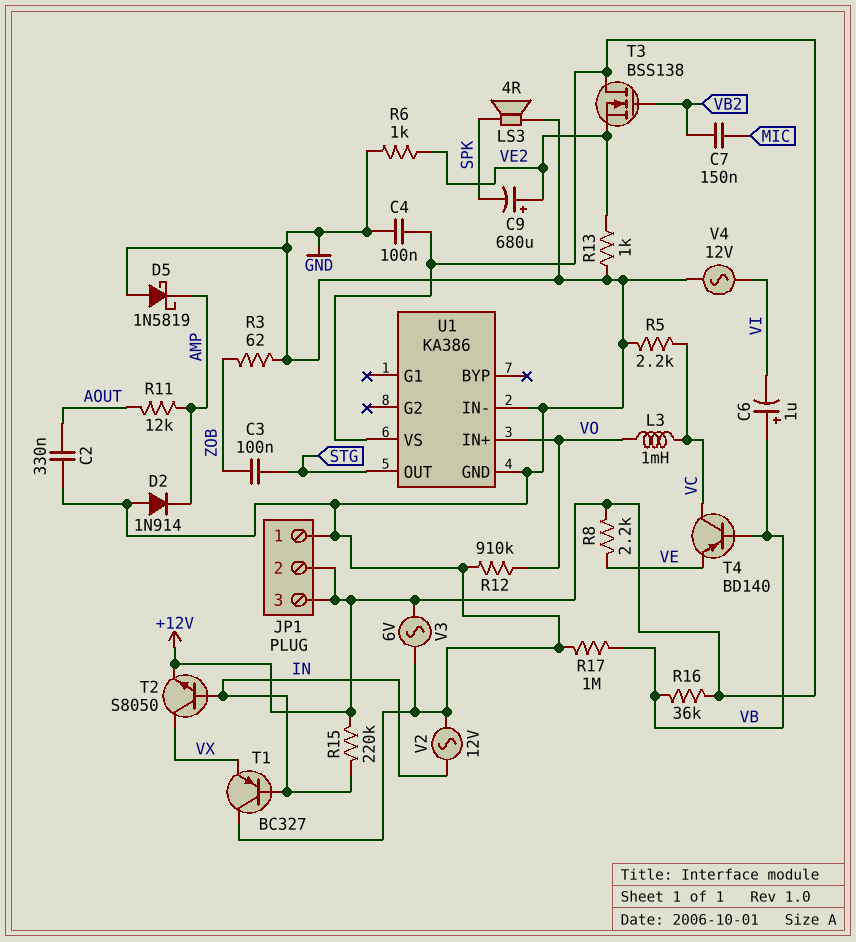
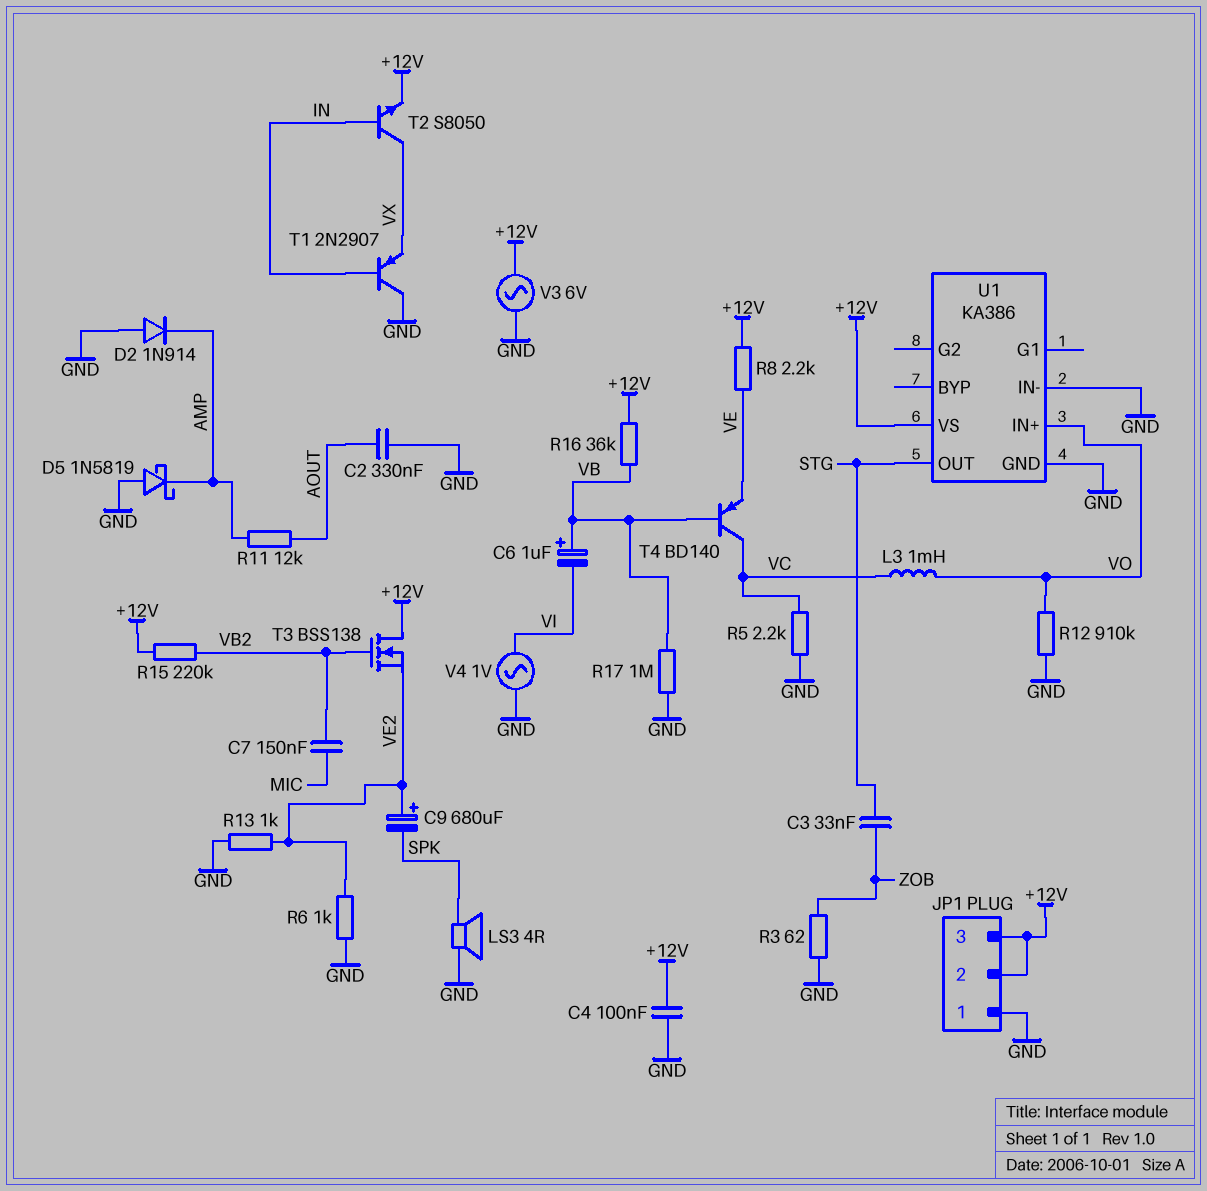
C3: 100nF (STG, ZOB) -> 33nF (STG, ZOB)
R15: 220k (+12V, IN) -> 220k (+12V, VB2)
T1: PNP BC327 (B IN, C GND, E VX) -> PNP 2N2907 (B IN, C GND, E VX)
V2: AC 12V (GND, IN) -> none
V4: AC 12V (GND, VI) -> AC 1V (GND, VI)

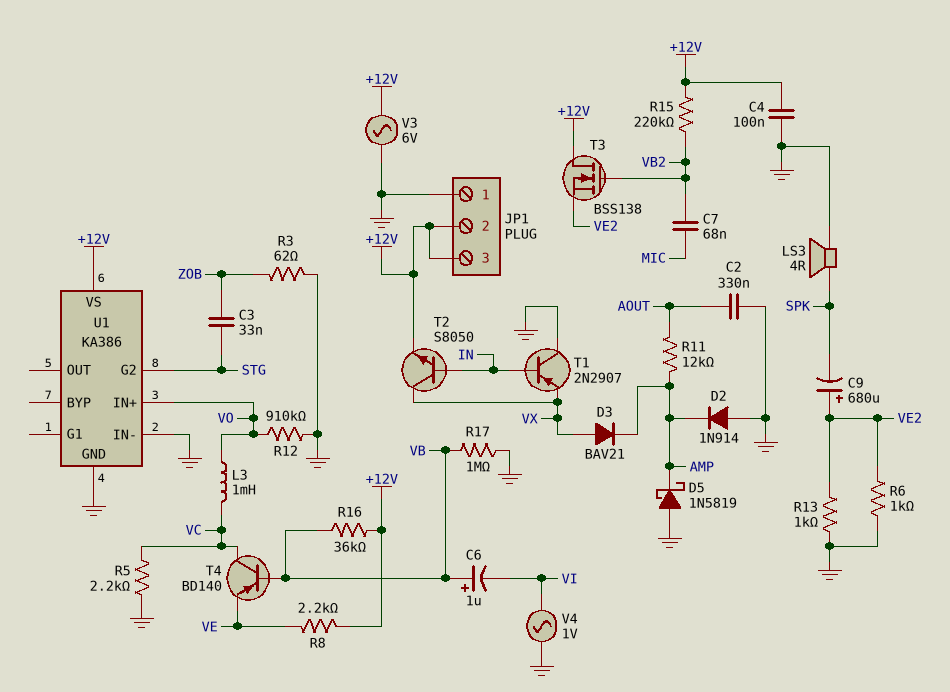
C7: 150nF (MIC, VB2) -> 68nF (MIC, VB2)
D3: none -> diode BAV21 (A VX, K AMP)
U1 pin G2: none -> STG
U1 pin OUT: STG -> none

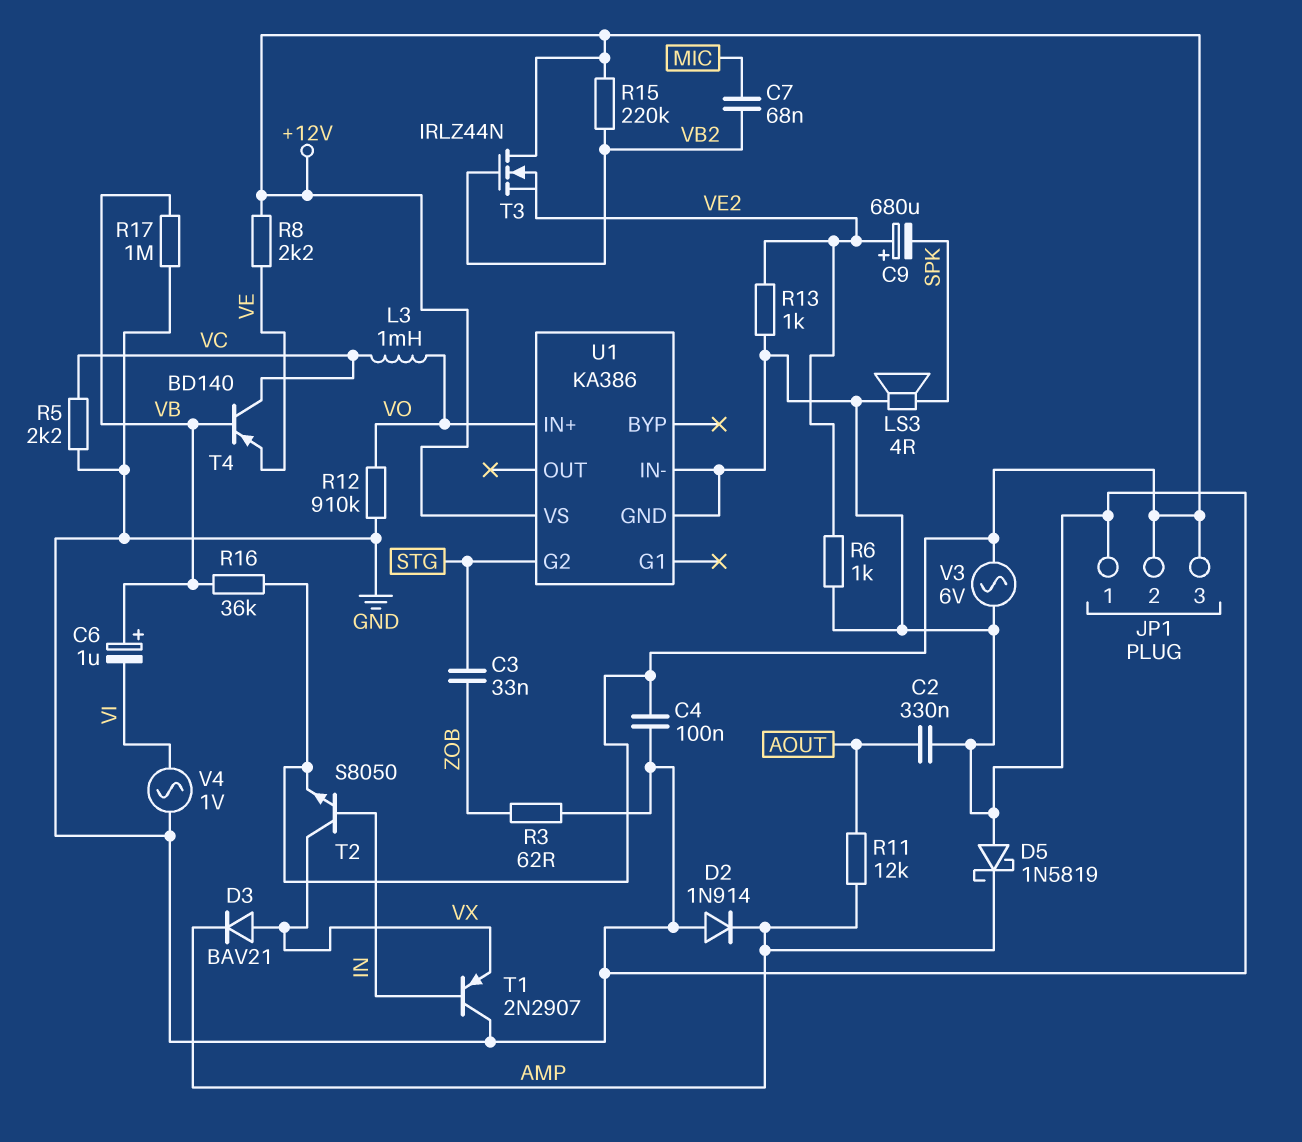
T3: NMOS BSS138 (G VB2, D +12V, S VE2) -> NMOS IRLZ44N (G VB2, D +12V, S VE2)

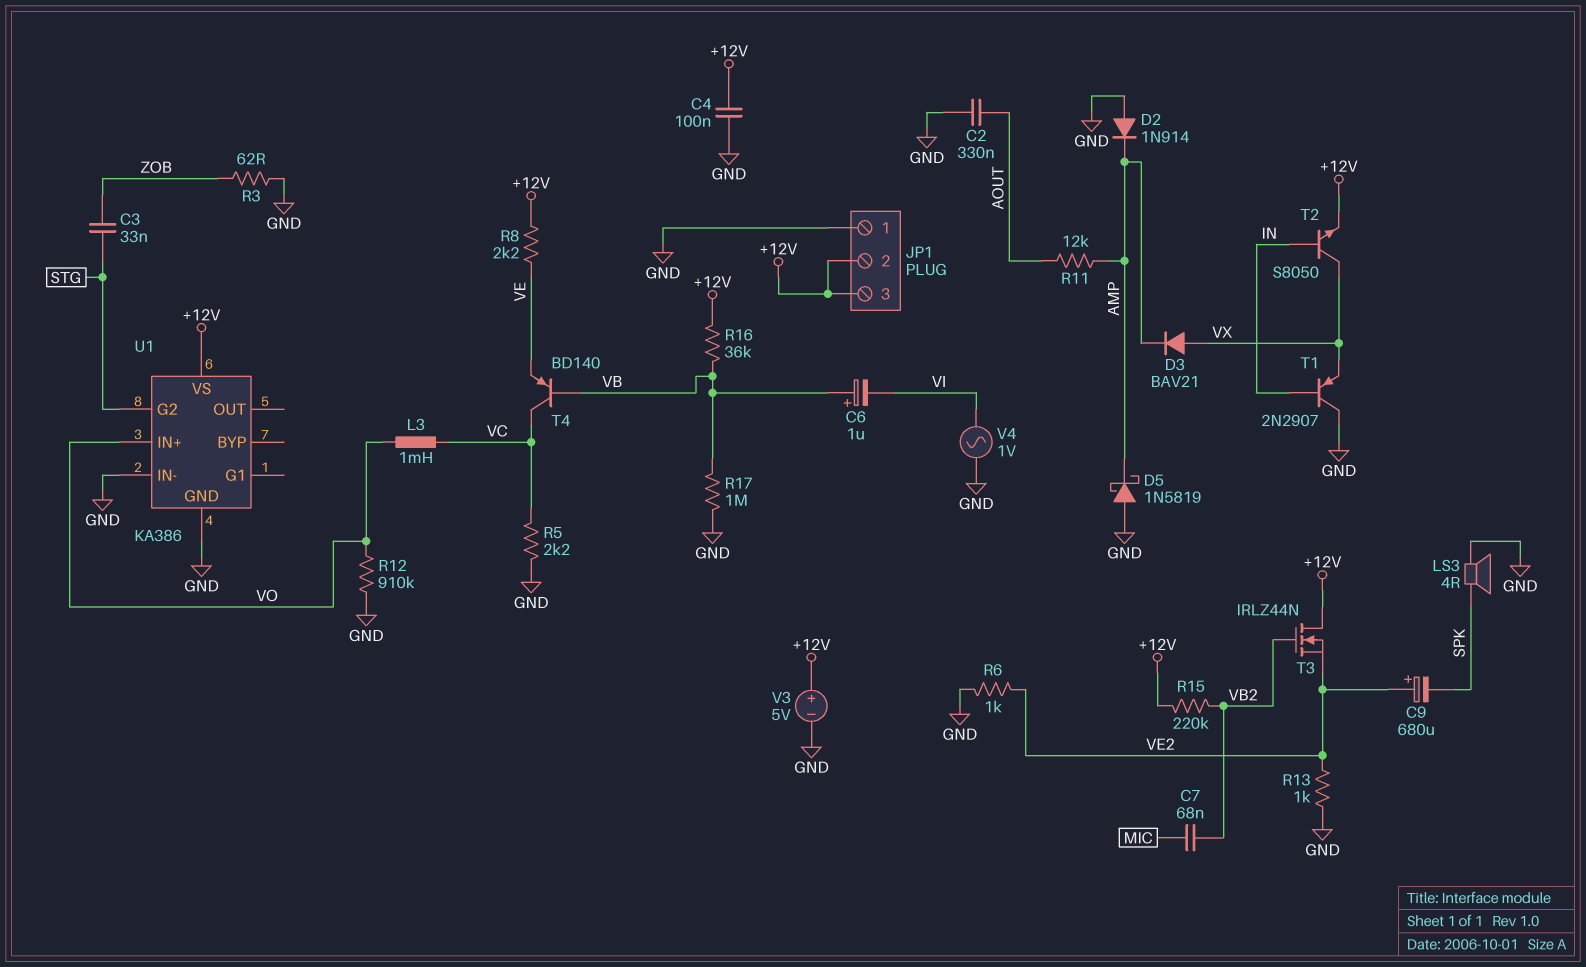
V3: AC 6V (+12V, GND) -> 5V (plus +12V, minus GND)

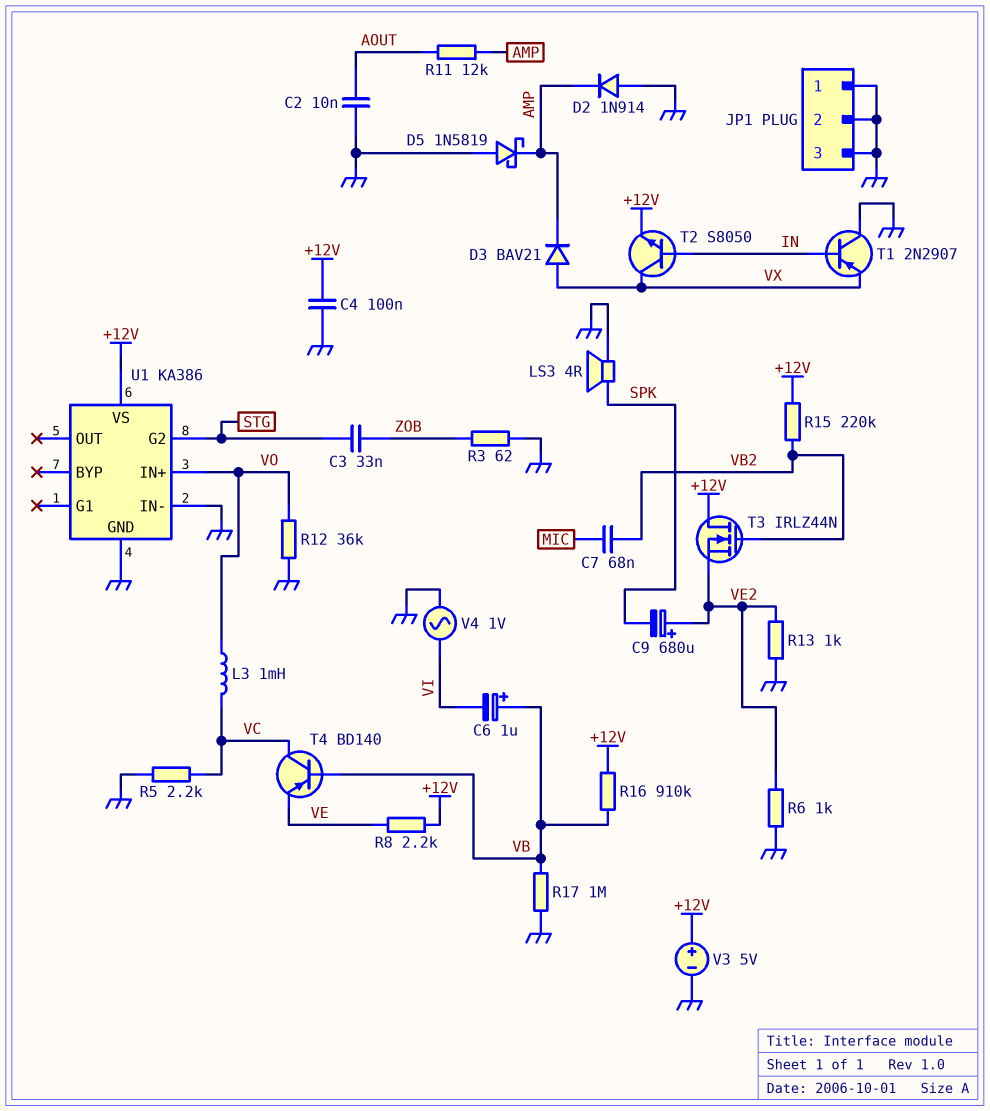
C2: 330nF (AOUT, GND) -> 10nF (AOUT, GND)
JP1 pin 2: +12V -> GND
JP1 pin 3: +12V -> GND
R12: 910k (GND, VO) -> 36k (GND, VO)
R16: 36k (+12V, VB) -> 910k (+12V, VB)

